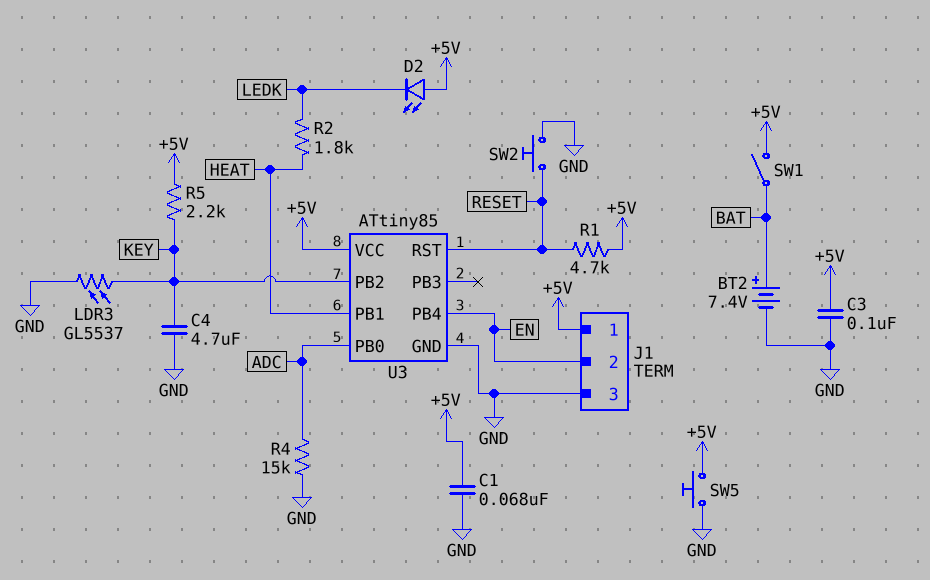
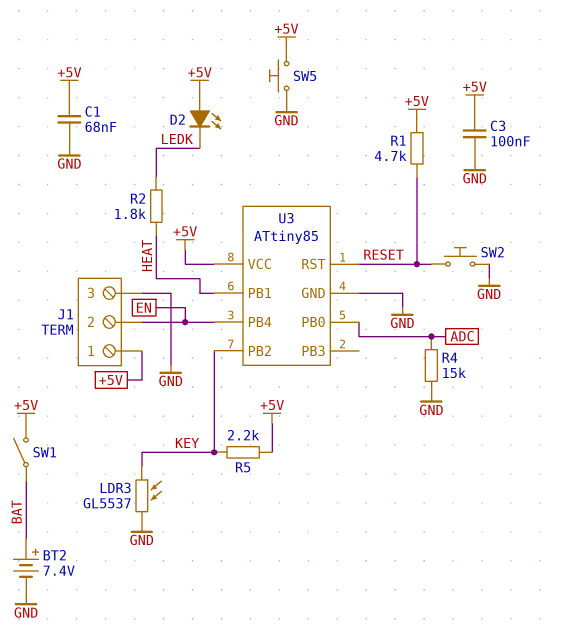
C4: 4.7uF (GND, KEY) -> none

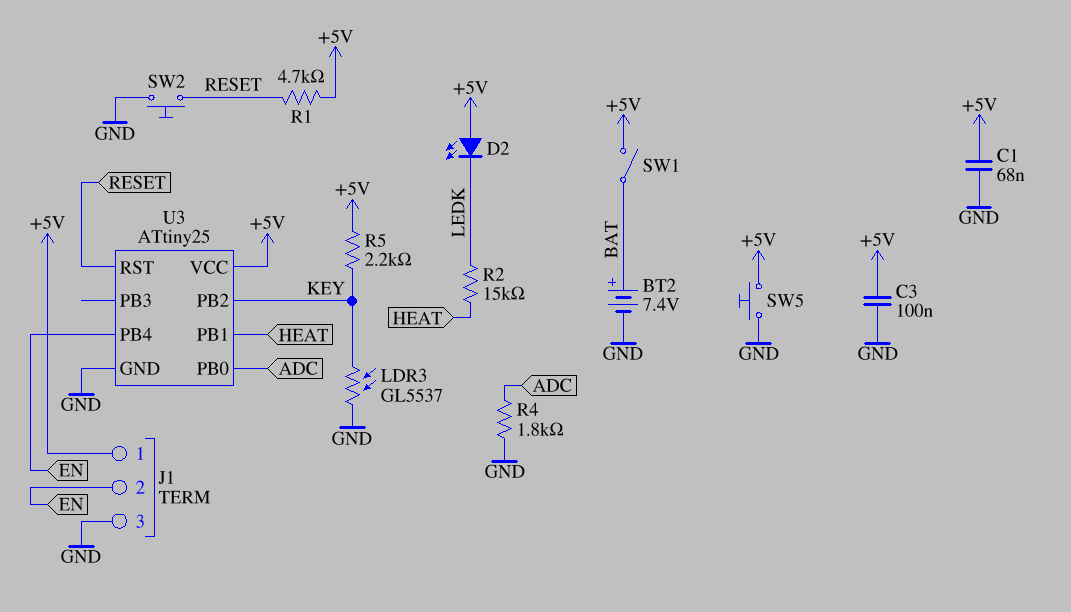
R2: 1.8k (HEAT, LEDK) -> 15k (HEAT, LEDK)
R4: 15k (ADC, GND) -> 1.8k (ADC, GND)
U3: ATtiny85 -> ATtiny25

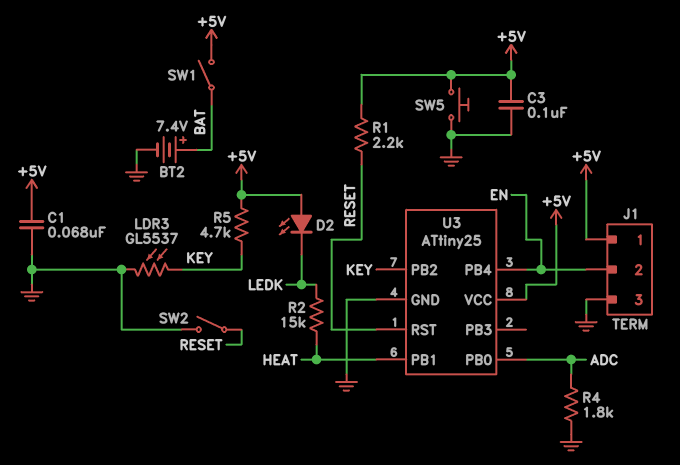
R1: 4.7k (+5V, RESET) -> 2.2k (+5V, RESET)
R5: 2.2k (+5V, KEY) -> 4.7k (+5V, KEY)
SW2: button (GND, RESET) -> switch (GND, RESET)

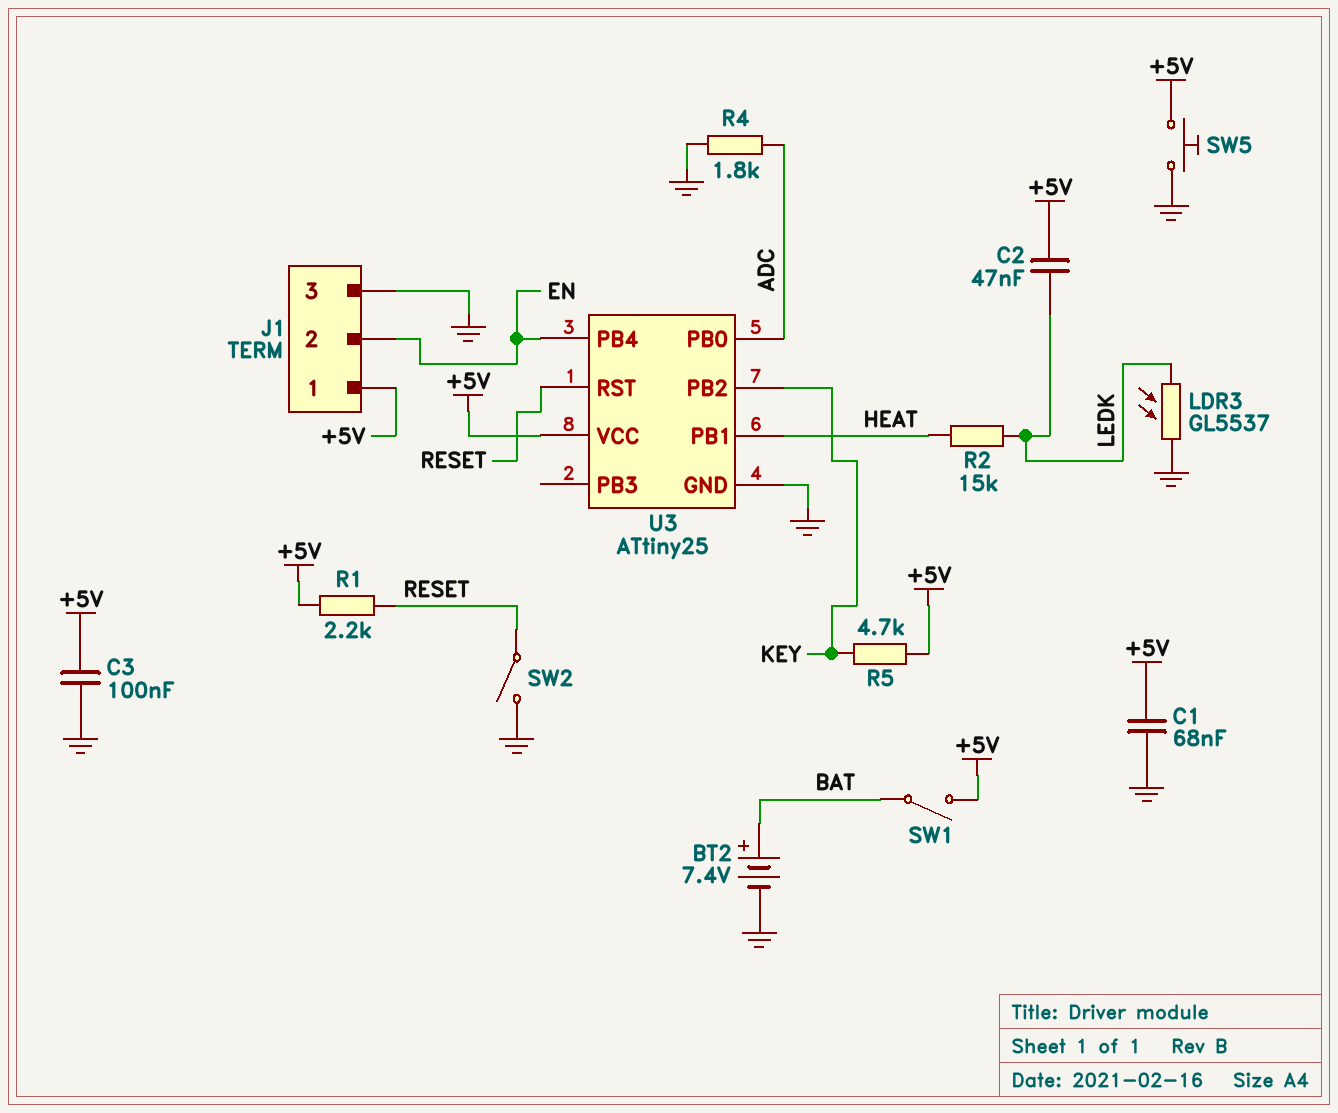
C2: none -> 47nF (+5V, LEDK)
D2: LED (A +5V, K LEDK) -> none
LDR3: GL5537 (GND, KEY) -> GL5537 (GND, LEDK)

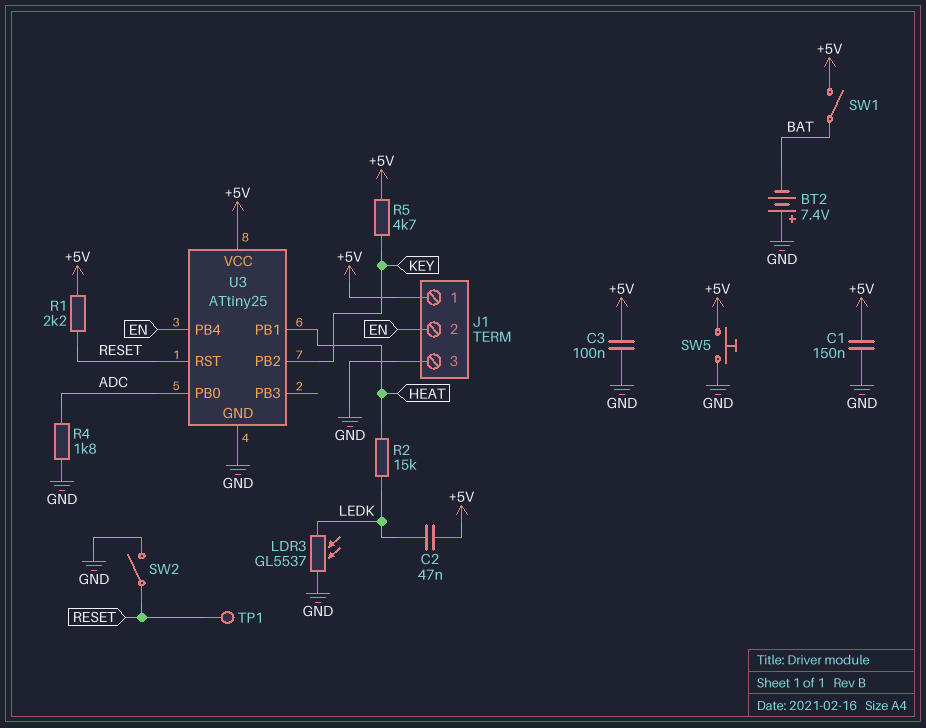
BT2: 7.4V (plus BAT, minus GND) -> 7.4V (plus GND, minus BAT)
C1: 68nF (+5V, GND) -> 150nF (+5V, GND)
TP1: none -> test point (RESET)

